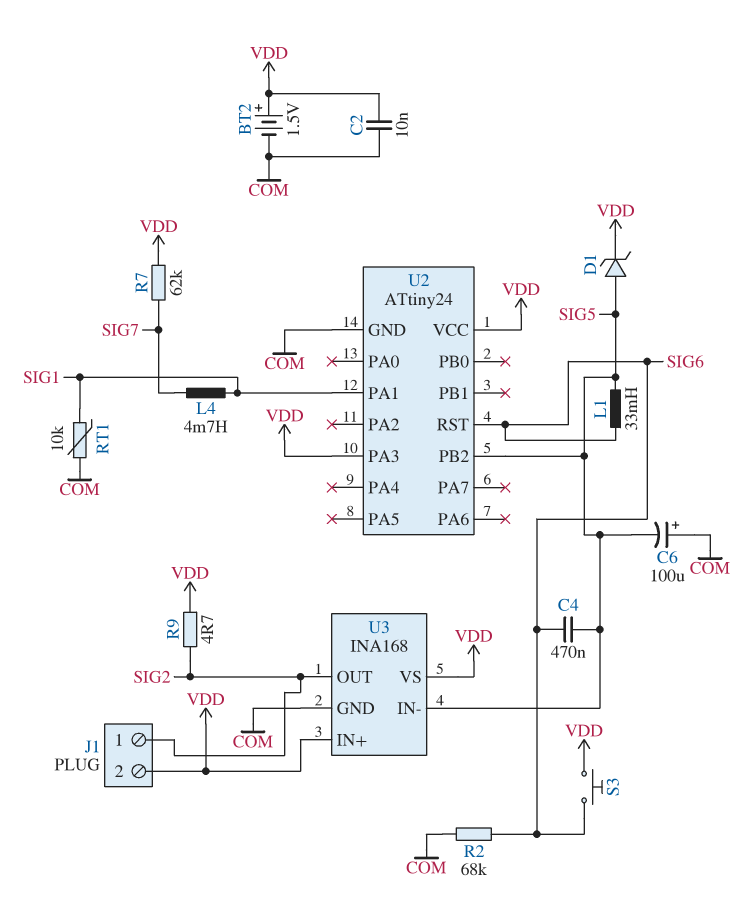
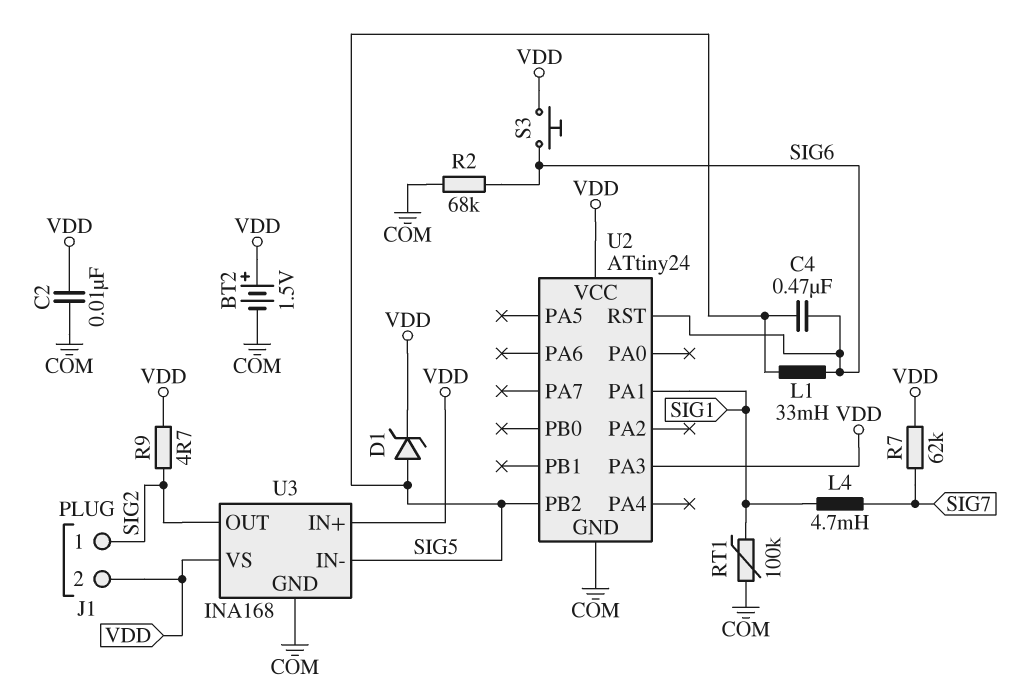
C6: 100uF (plus COM, minus SIG5) -> none
RT1: 10k (COM, SIG1) -> 100k (COM, SIG1)

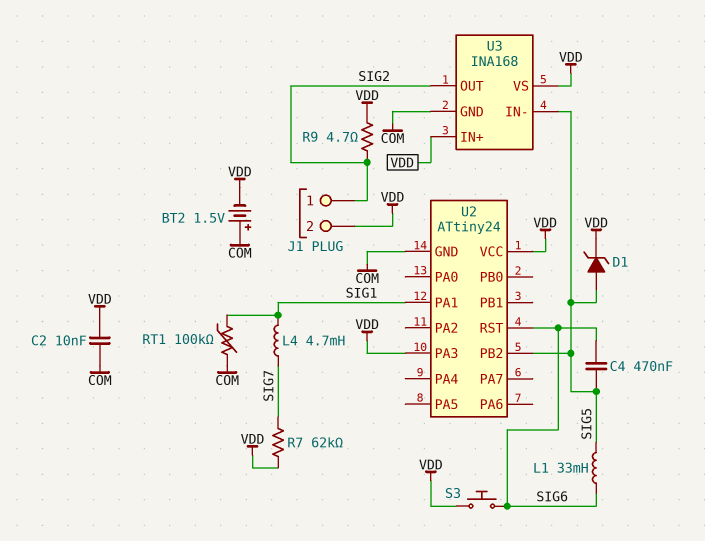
BT2: 1.5V (plus VDD, minus COM) -> 1.5V (plus COM, minus VDD)
R2: 68k (COM, SIG6) -> none

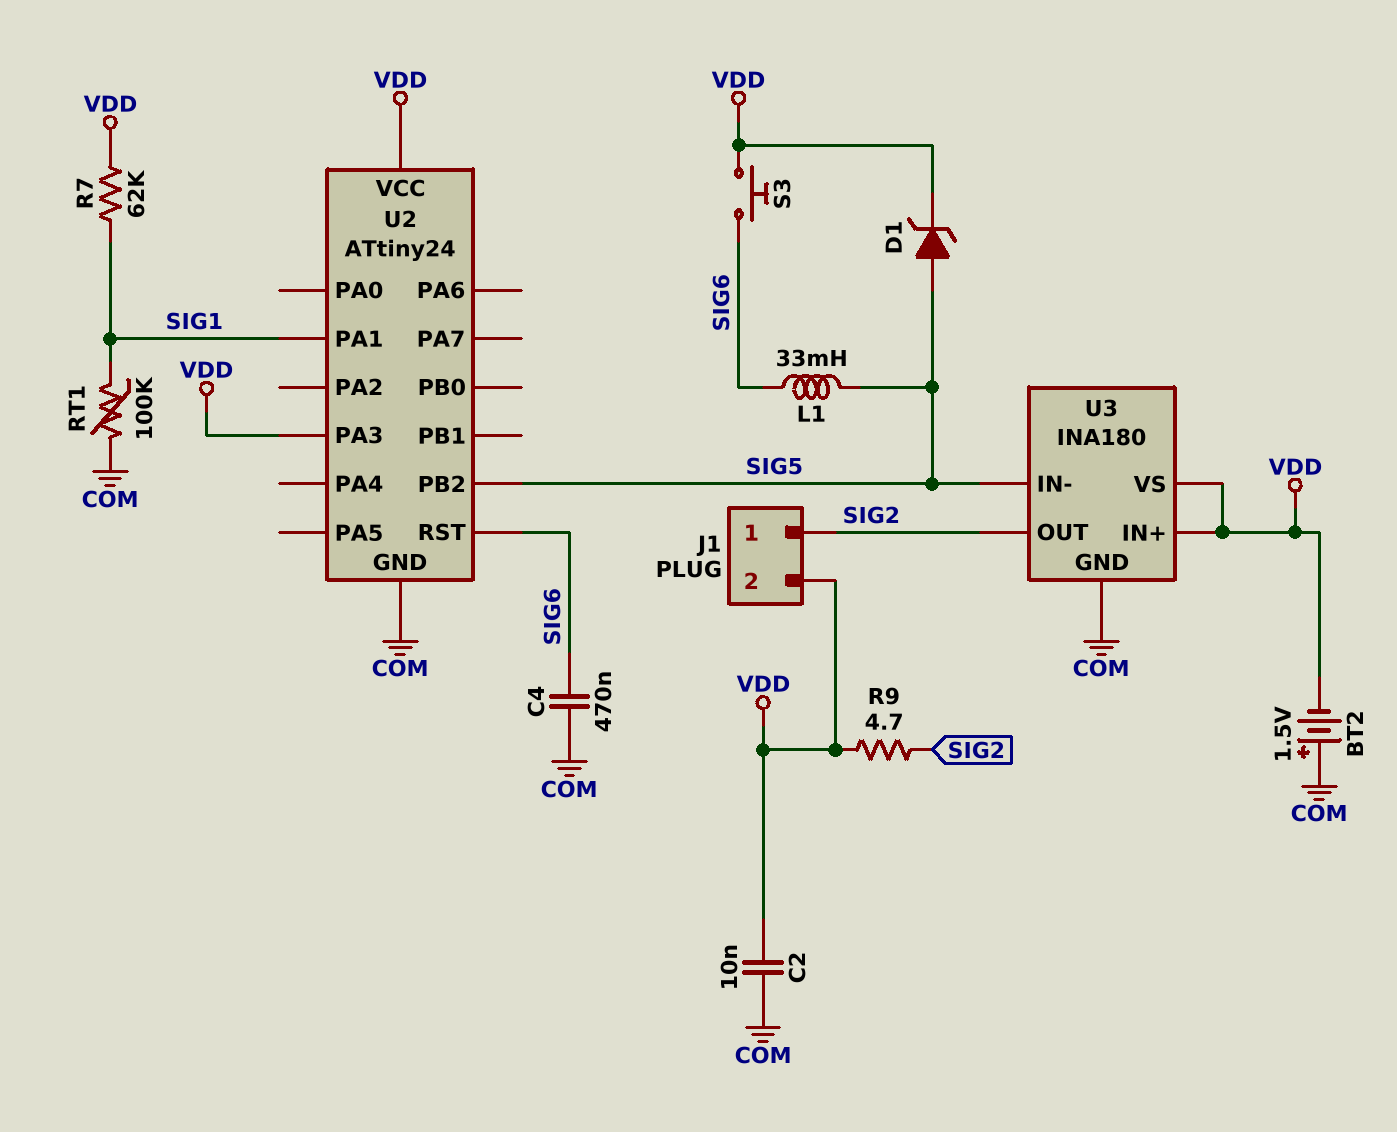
C4: 470nF (SIG5, SIG6) -> 470nF (COM, SIG6)
L4: 4.7mH (SIG1, SIG7) -> none
R7: 62k (SIG7, VDD) -> 62k (SIG1, VDD)
U3: INA168 -> INA180

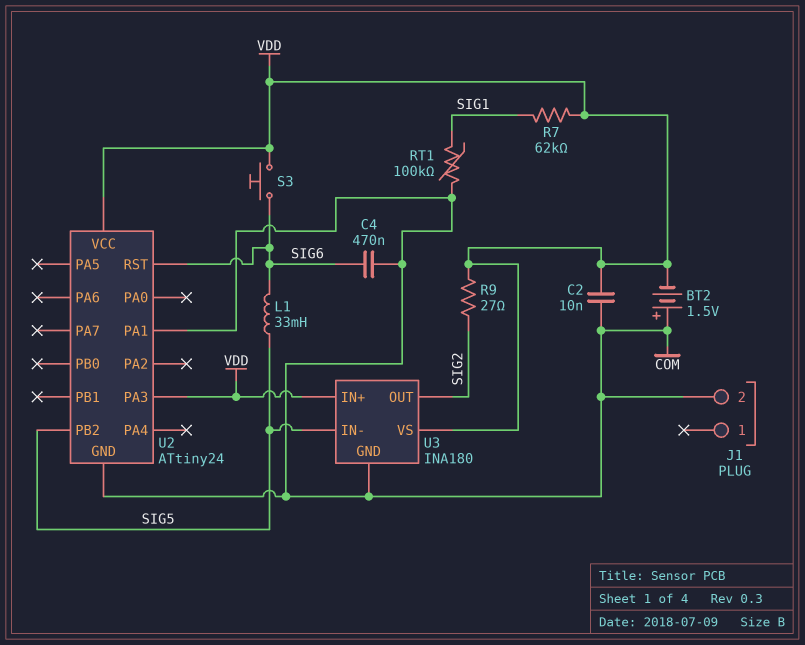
D1: zener (A SIG5, K VDD) -> none
J1 pin 1: SIG2 -> none
J1 pin 2: VDD -> COM
R9: 4.7 (SIG2, VDD) -> 27 (SIG2, VDD)
U2 pin PA1: SIG1 -> COM

